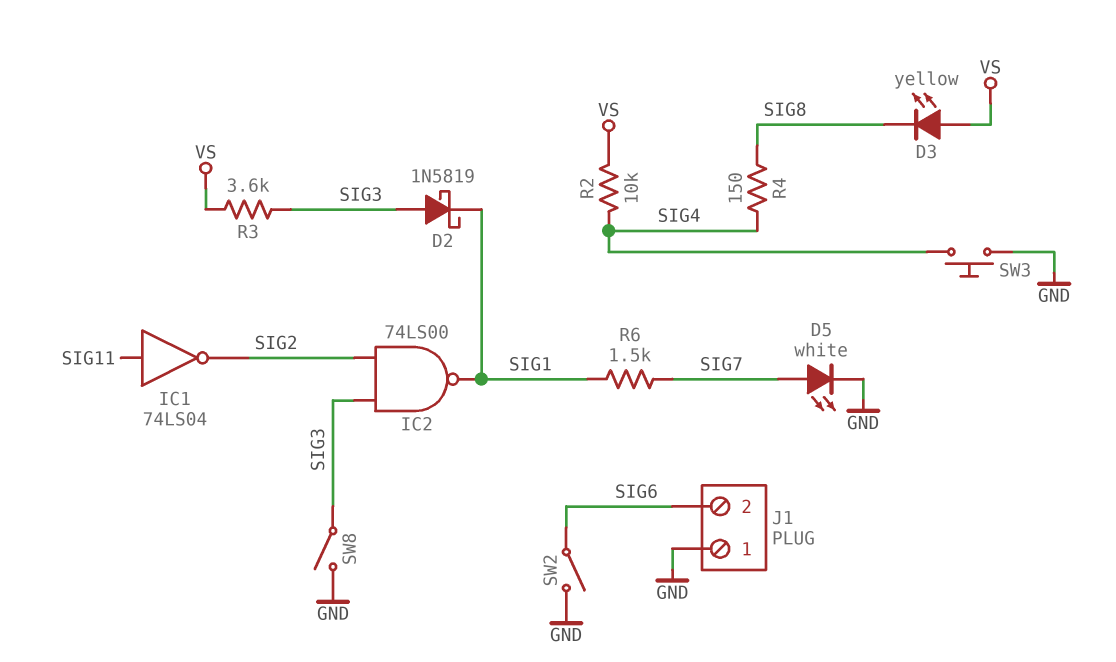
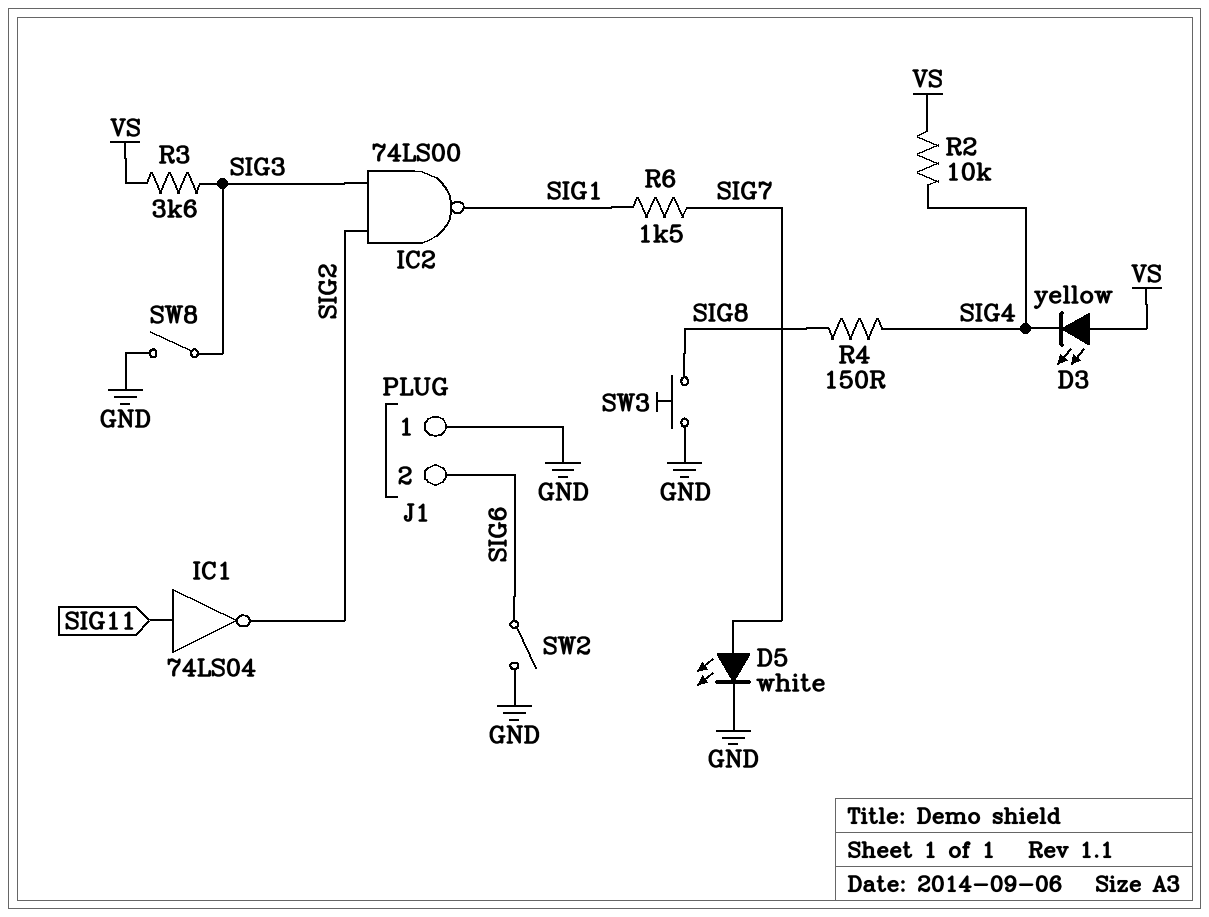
D2: schottky 1N5819 (A SIG3, K SIG1) -> none
D3: LED yellow (A VS, K SIG8) -> LED yellow (A VS, K SIG4)
SW3: button (GND, SIG4) -> button (GND, SIG8)

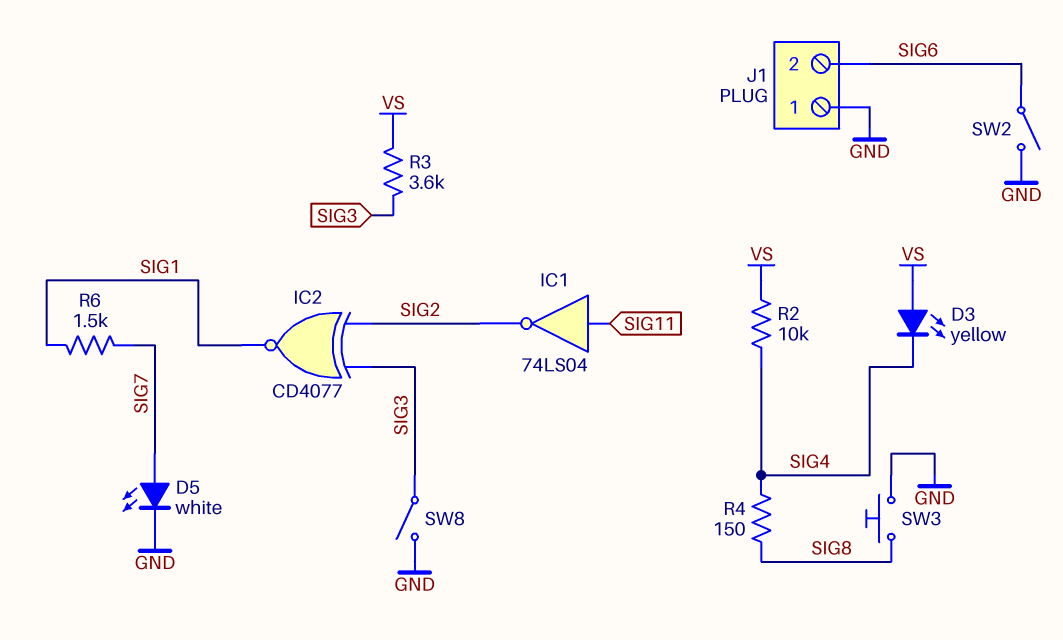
IC2: NAND 74LS00 (in SIG2, in SIG3, out SIG1) -> XNOR CD4077 (in SIG2, in SIG3, out SIG1)

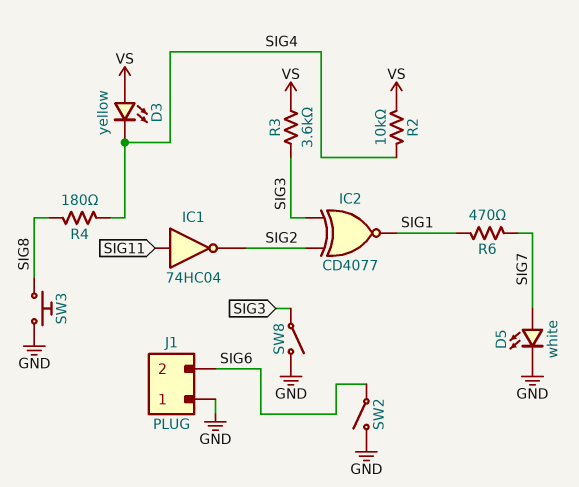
IC1: NOT 74LS04 (in SIG11, out SIG2) -> NOT 74HC04 (in SIG11, out SIG2)
R4: 150 (SIG4, SIG8) -> 180 (SIG4, SIG8)
R6: 1.5k (SIG1, SIG7) -> 470 (SIG1, SIG7)

